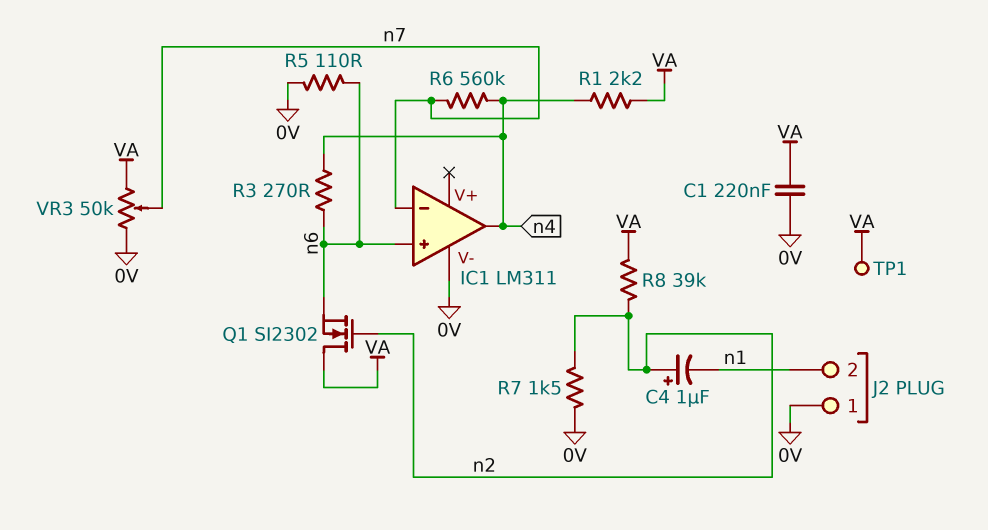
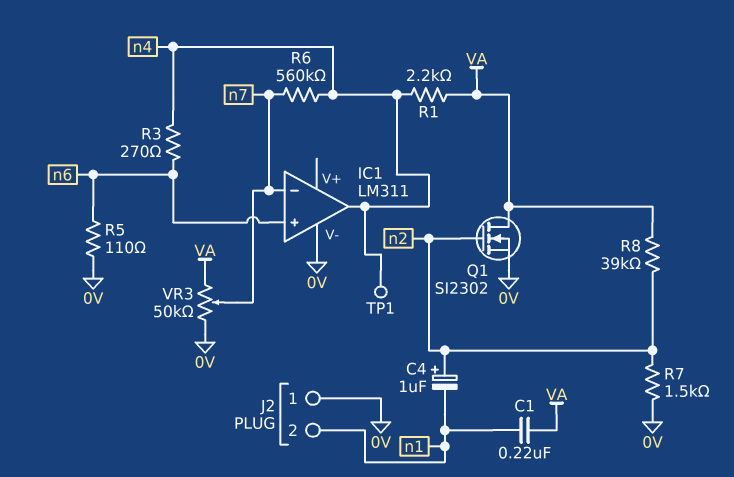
C1: 220nF (0V, VA) -> 220nF (VA, n1)
Q1: NMOS SI2302 (G n2, D VA, S n6) -> NMOS SI2302 (G n2, D VA, S 0V)
TP1: test point (VA) -> test point (n4)

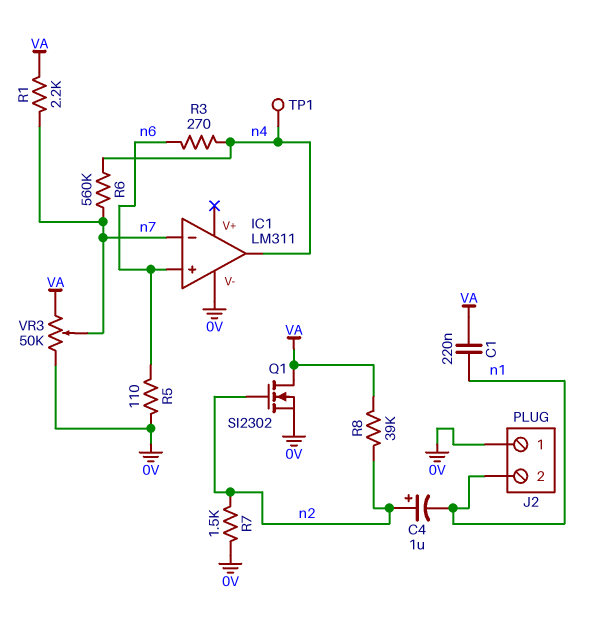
R1: 2.2k (VA, n4) -> 2.2k (VA, n7)

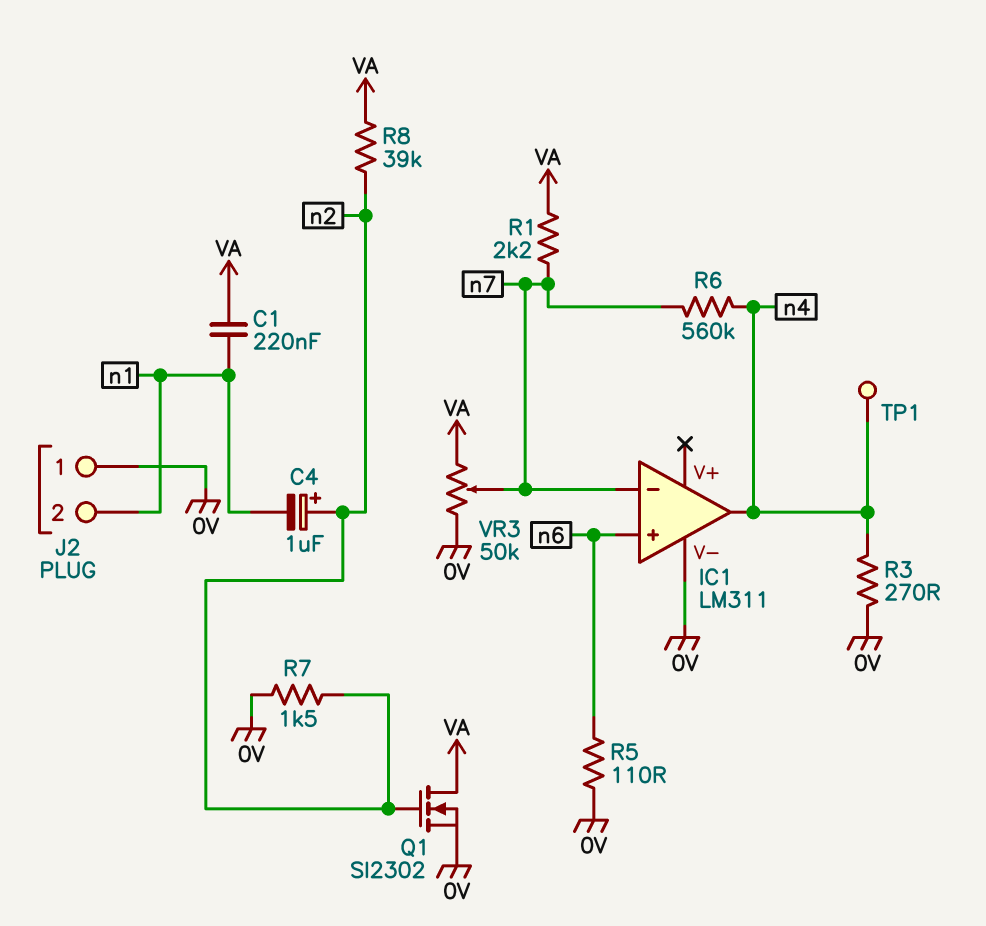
R3: 270 (n4, n6) -> 270 (0V, n4)

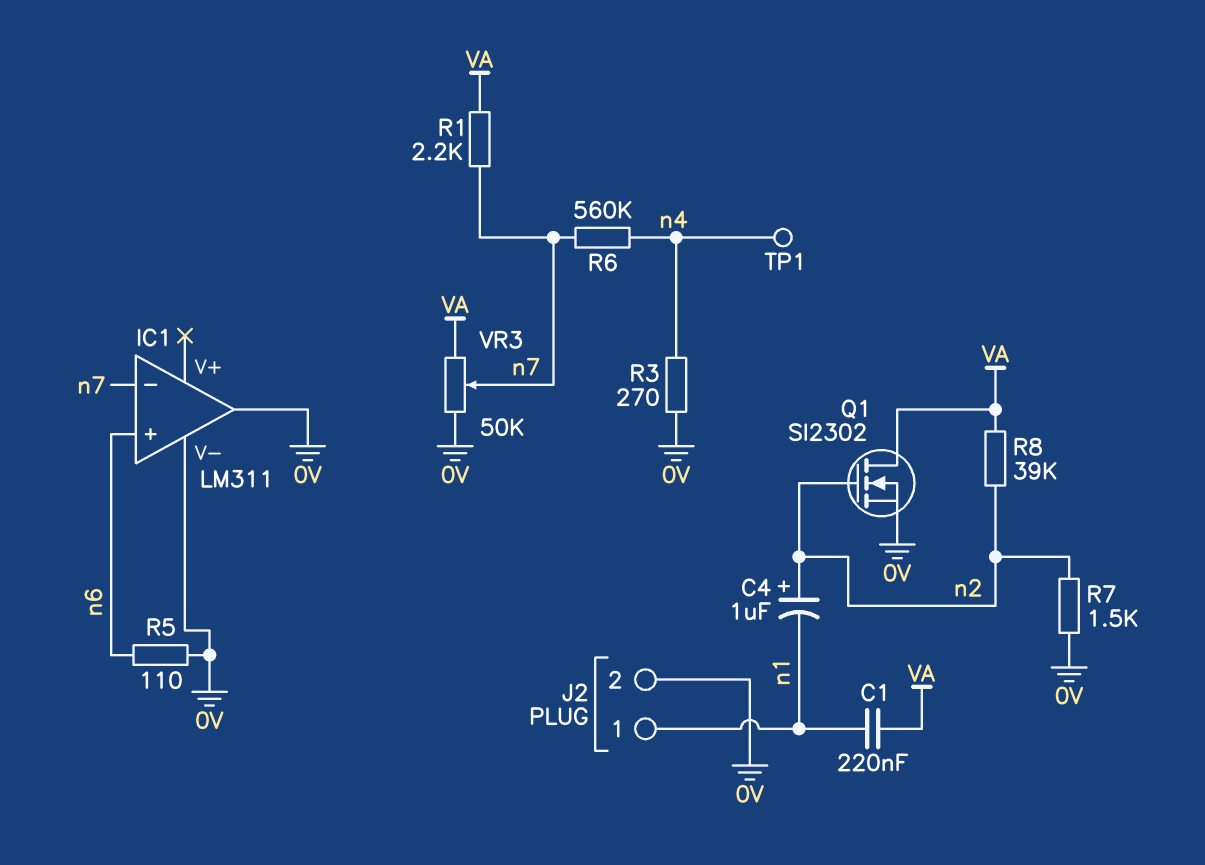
IC1 pin out: n4 -> 0V
J2 pin 1: 0V -> n1
J2 pin 2: n1 -> 0V

